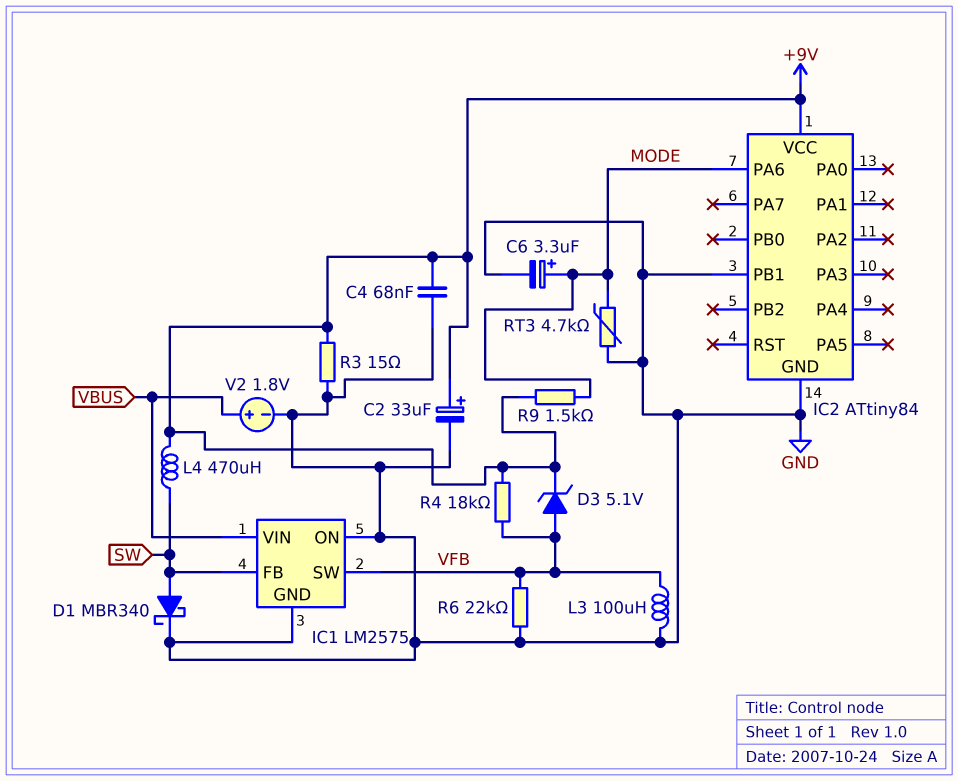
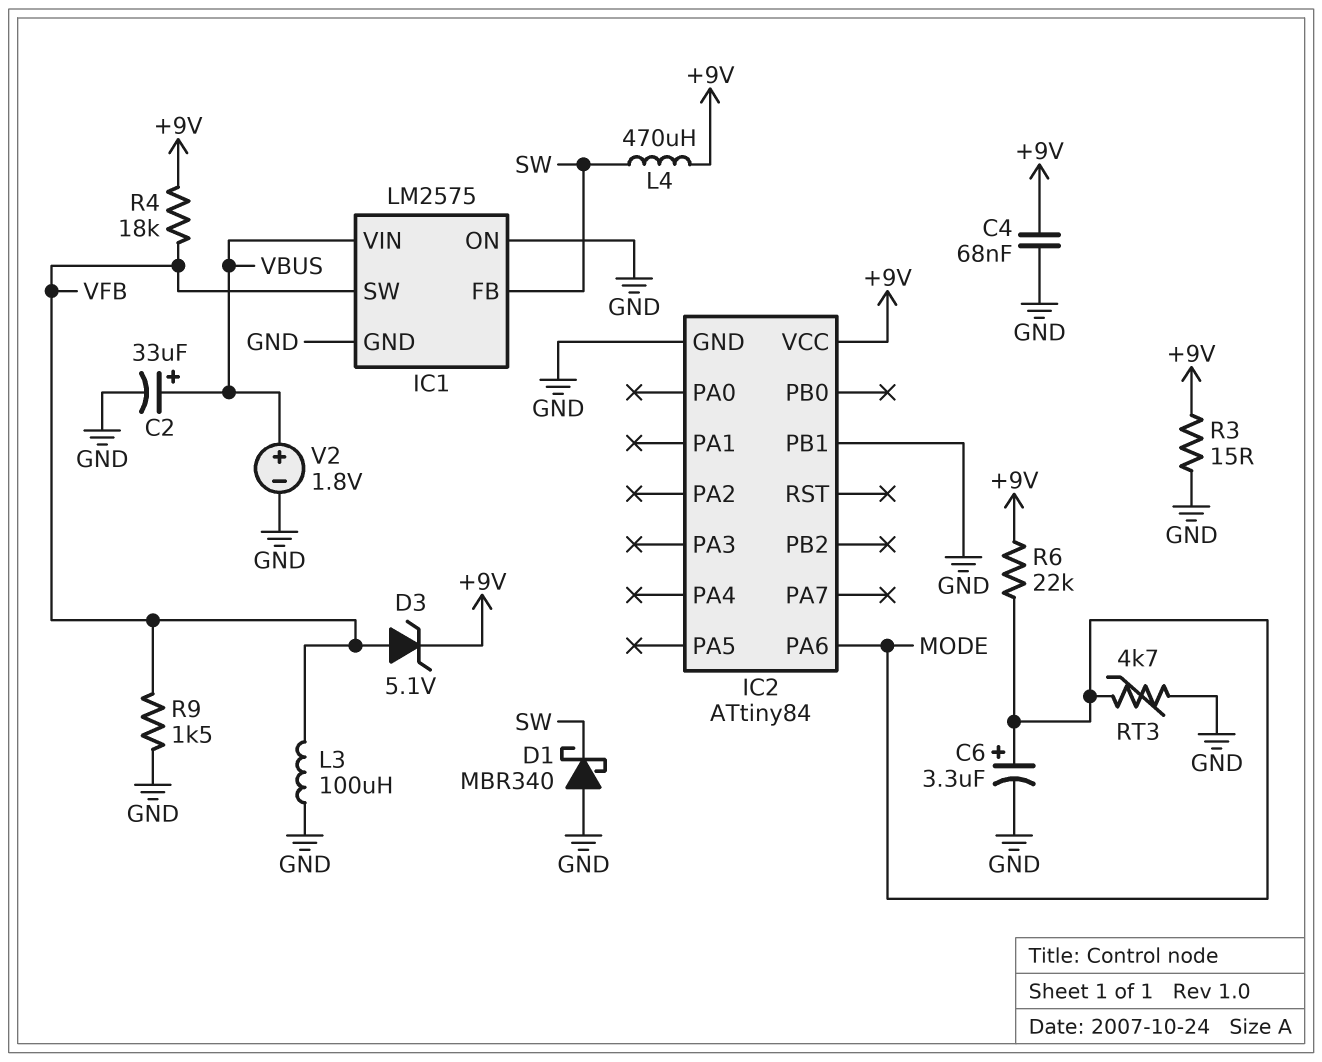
C2: 33uF (plus +9V, minus GND) -> 33uF (plus VBUS, minus GND)
D1: schottky MBR340 (A SW, K GND) -> schottky MBR340 (A GND, K SW)
R6: 22k (GND, VFB) -> 22k (+9V, MODE)
R9: 1.5k (+9V, MODE) -> 1.5k (GND, VFB)

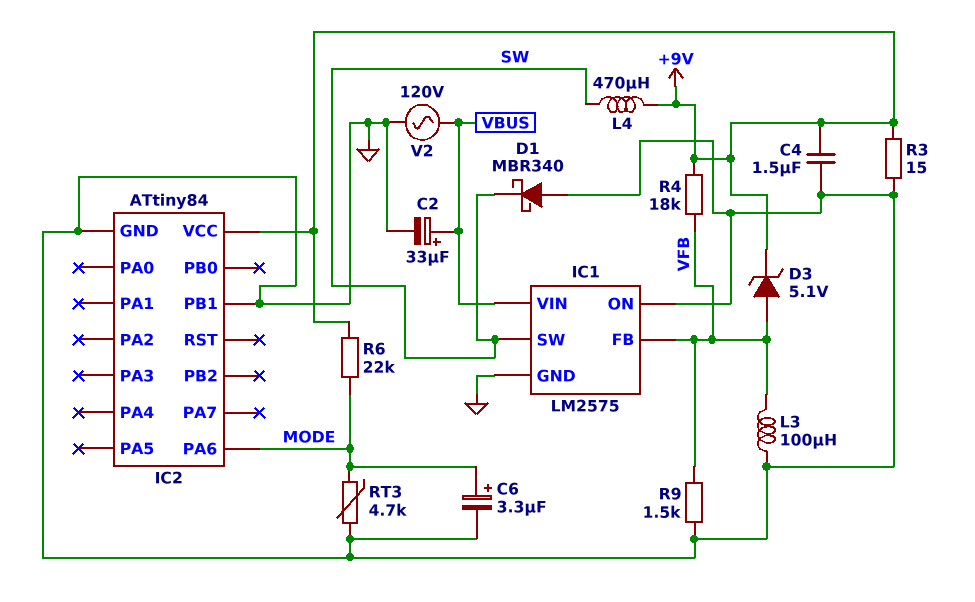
C4: 68nF (+9V, GND) -> 1.5uF (+9V, GND)
IC1 pin FB: SW -> VFB
IC1 pin SW: VFB -> SW
V2: 1.8V (plus VBUS, minus GND) -> AC 120V (GND, VBUS)

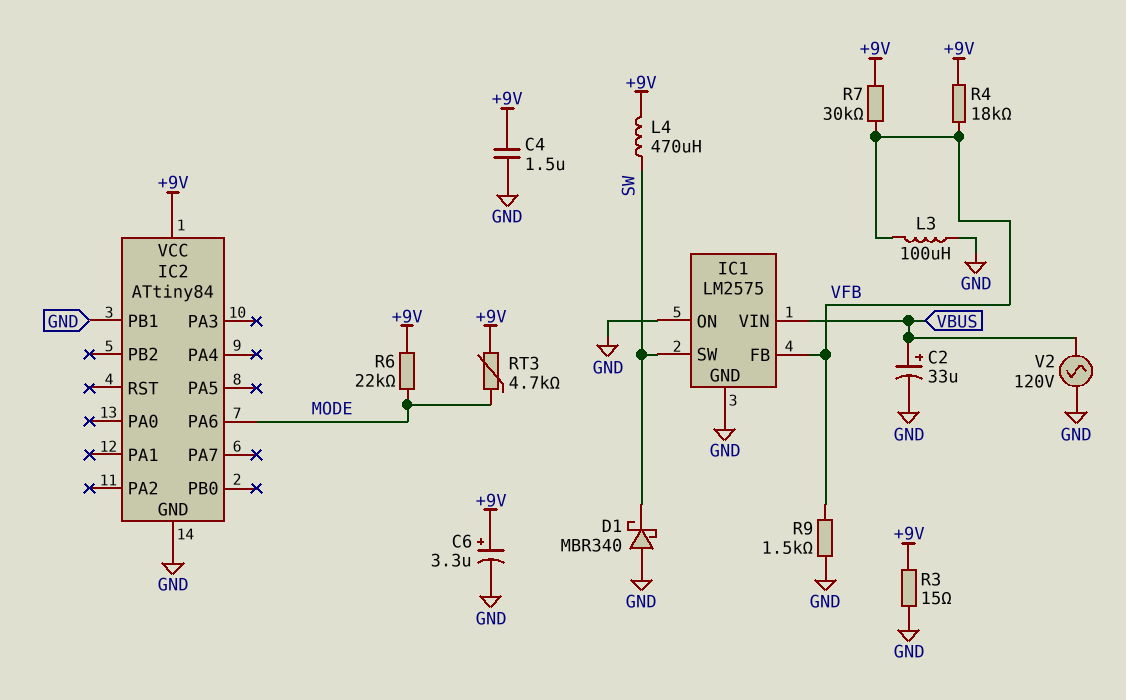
C6: 3.3uF (plus MODE, minus GND) -> 3.3uF (plus +9V, minus GND)
D3: zener 5.1V (A VFB, K +9V) -> none
R7: none -> 30k (+9V, VFB)
RT3: 4.7k (GND, MODE) -> 4.7k (+9V, MODE)

